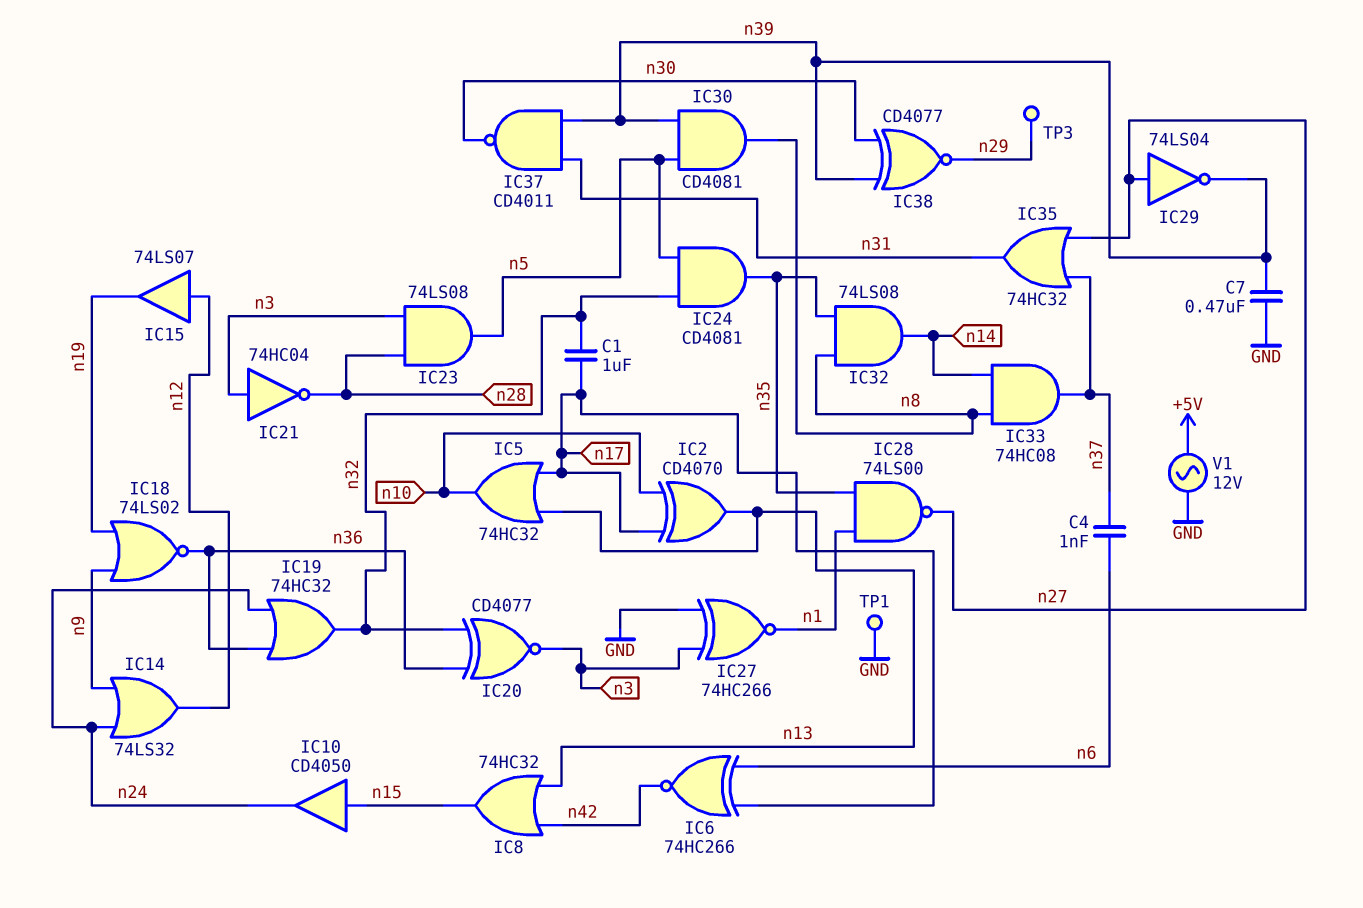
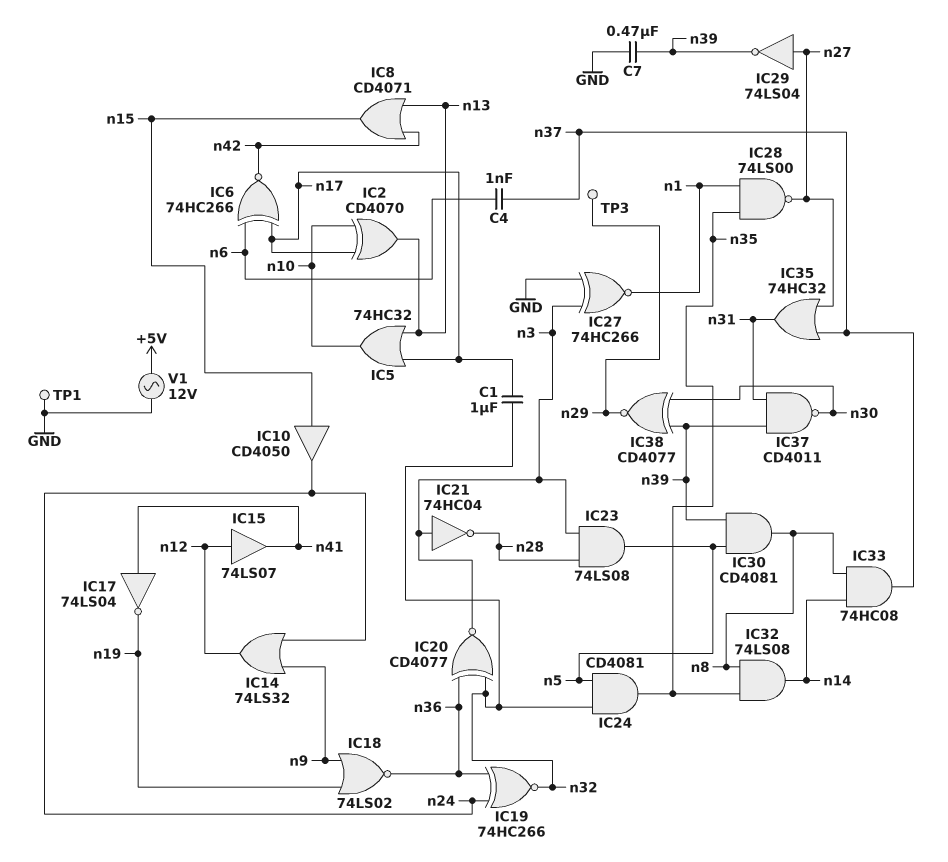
IC8: OR 74HC32 (in n13, in n42, out n15) -> OR CD4071 (in n13, in n42, out n15)
IC15: buffer 74LS07 (in n12, out n19) -> buffer 74LS07 (in n12, out n41)
IC17: none -> NOT 74LS04 (in n41, out n19)
IC19: OR 74HC32 (in n24, in n36, out n32) -> XNOR 74HC266 (in n24, in n36, out n32)

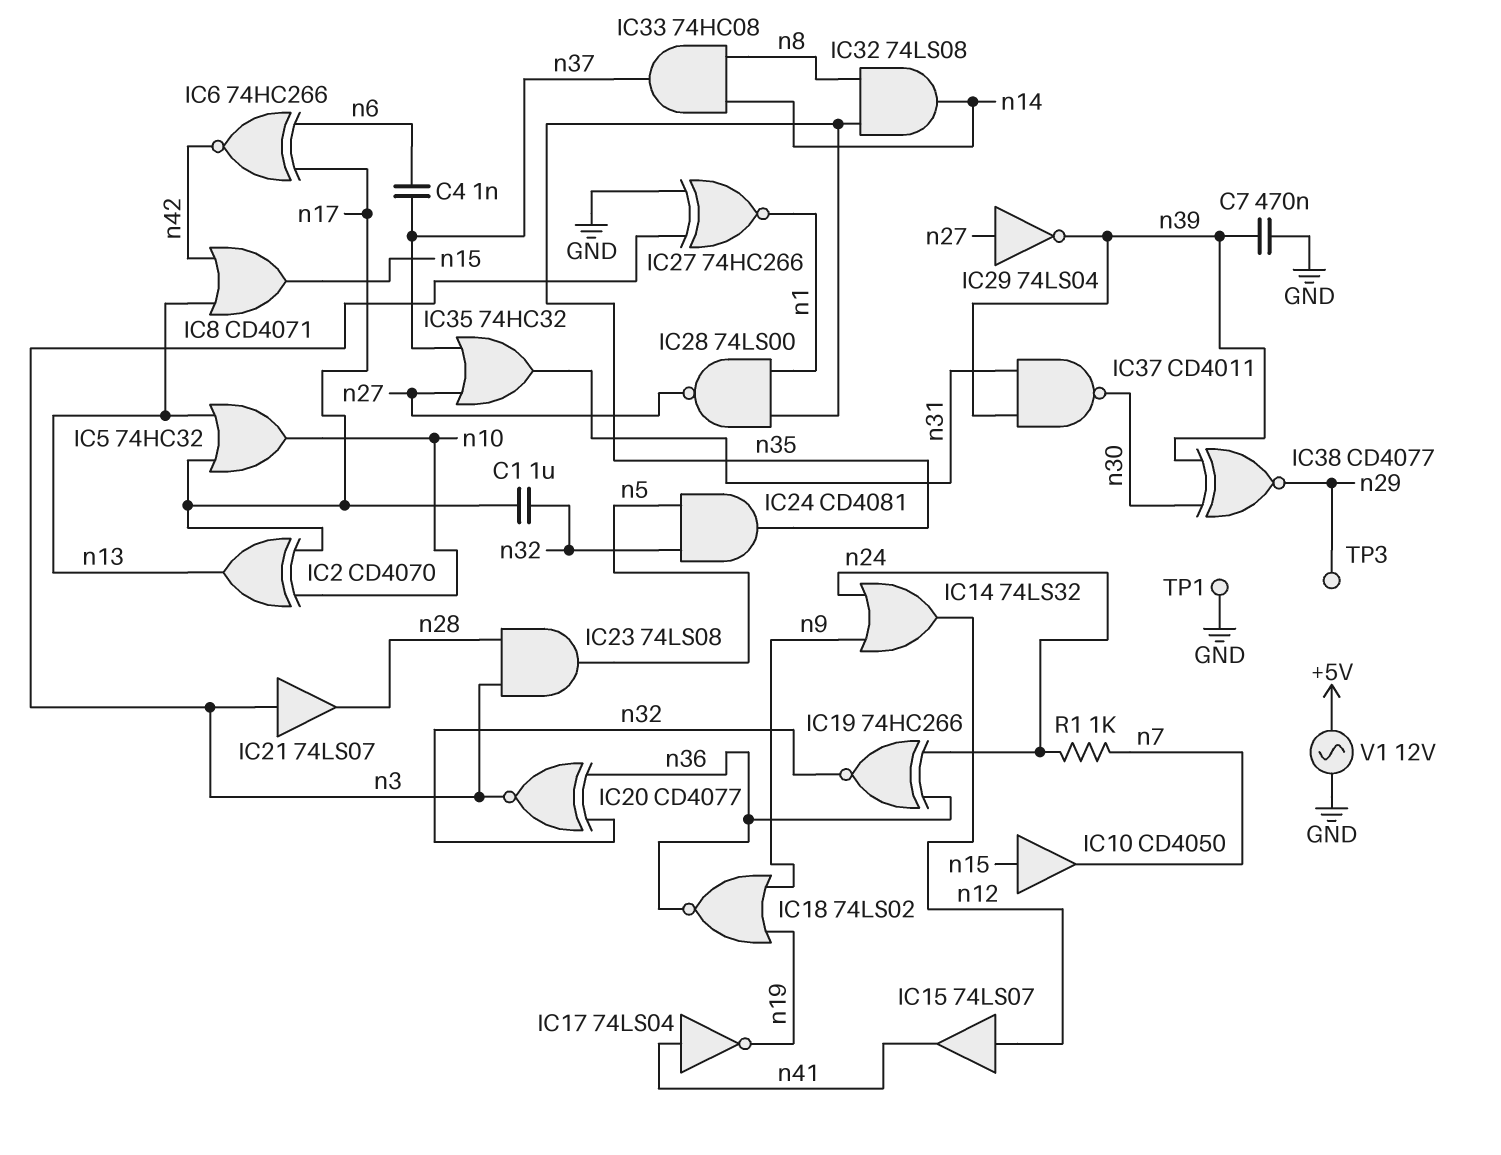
IC10: buffer CD4050 (in n15, out n24) -> buffer CD4050 (in n15, out n7)
IC21: NOT 74HC04 (in n3, out n28) -> buffer 74LS07 (in n3, out n28)
IC30: AND CD4081 (in n5, in n39, out n8) -> none
R1: none -> 1k (n7, n24)

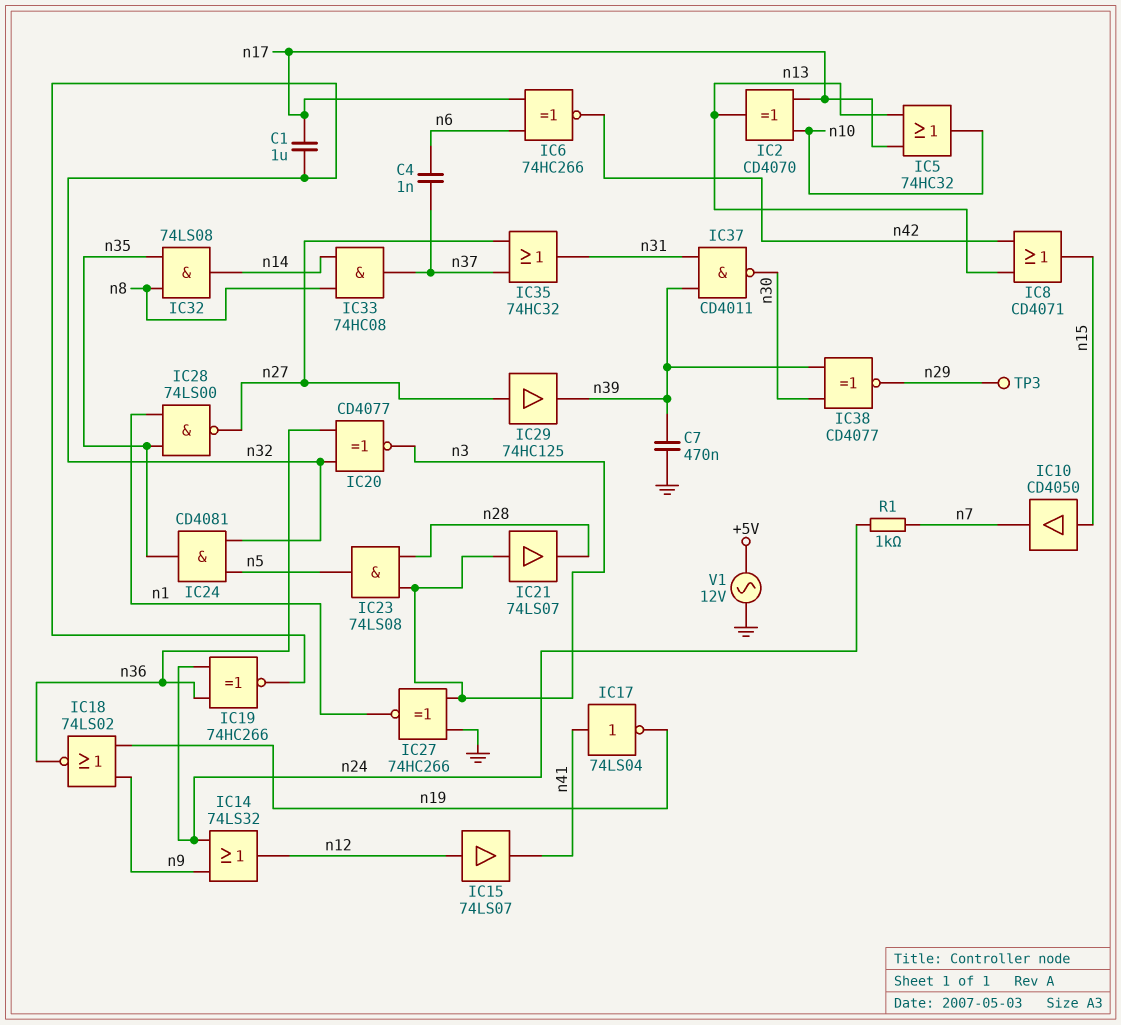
IC29: NOT 74LS04 (in n27, out n39) -> buffer 74HC125 (in n27, out n39)
TP1: test point (GND) -> none

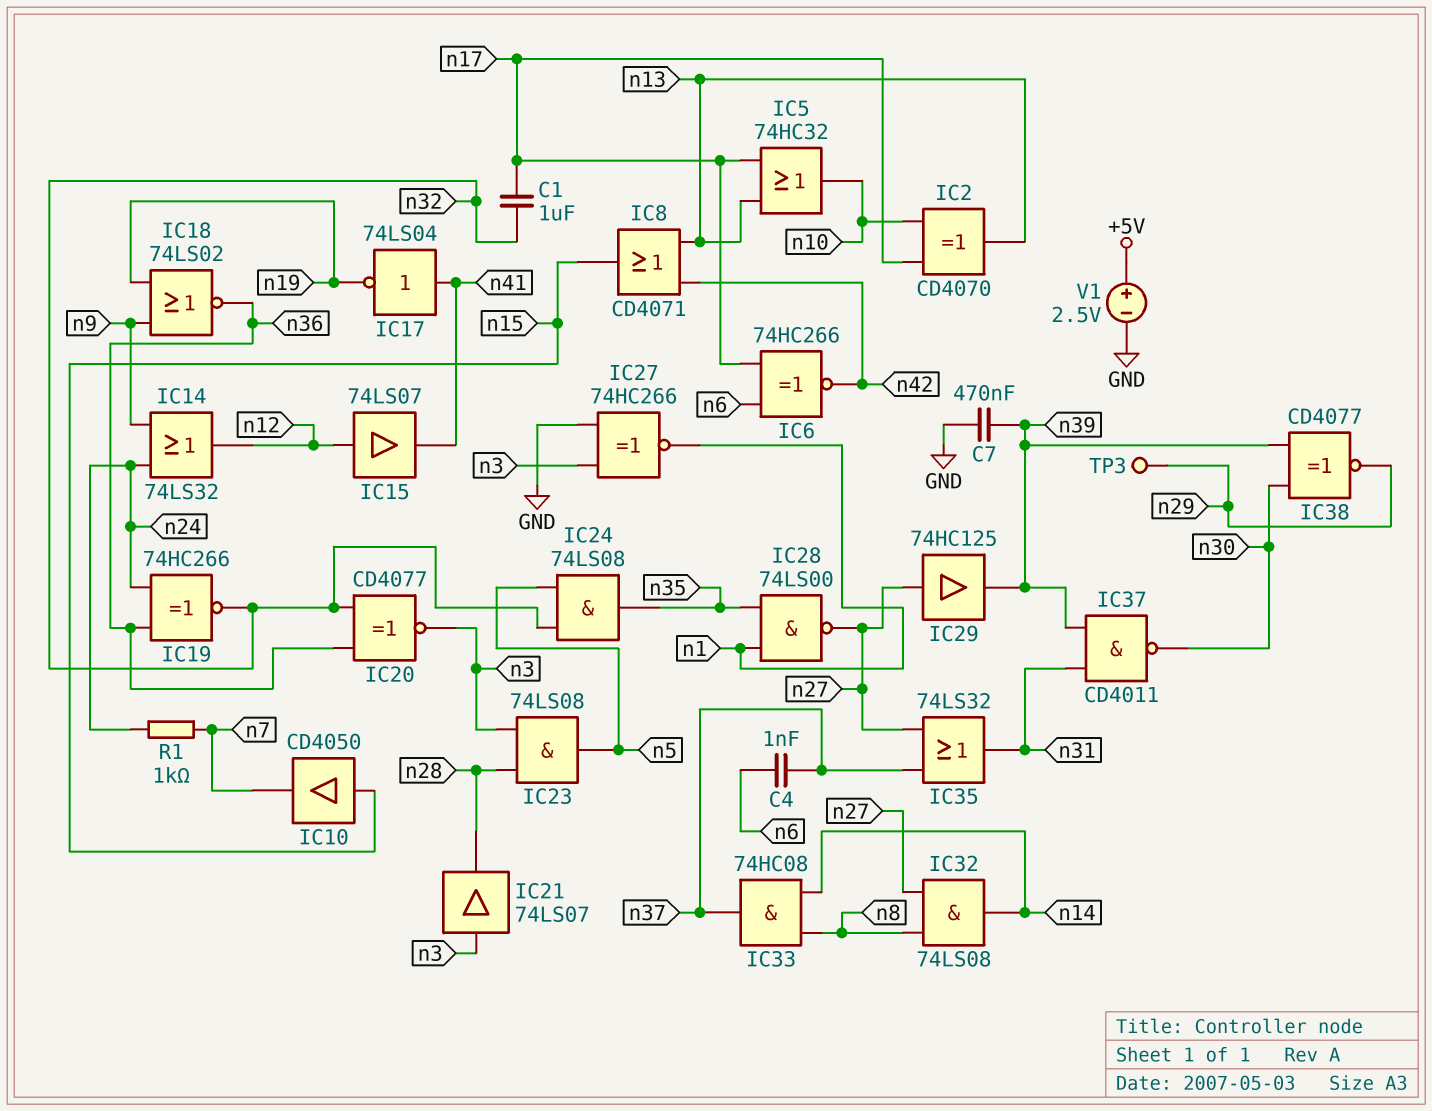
IC24: AND CD4081 (in n5, in n32, out n35) -> AND 74LS08 (in n5, in n32, out n35)
IC32: AND 74LS08 (in n8, in n35, out n14) -> AND 74LS08 (in n8, in n27, out n14)
IC35: OR 74HC32 (in n27, in n37, out n31) -> OR 74LS32 (in n27, in n37, out n31)
V1: AC 12V (+5V, GND) -> 2.5V (plus +5V, minus GND)

